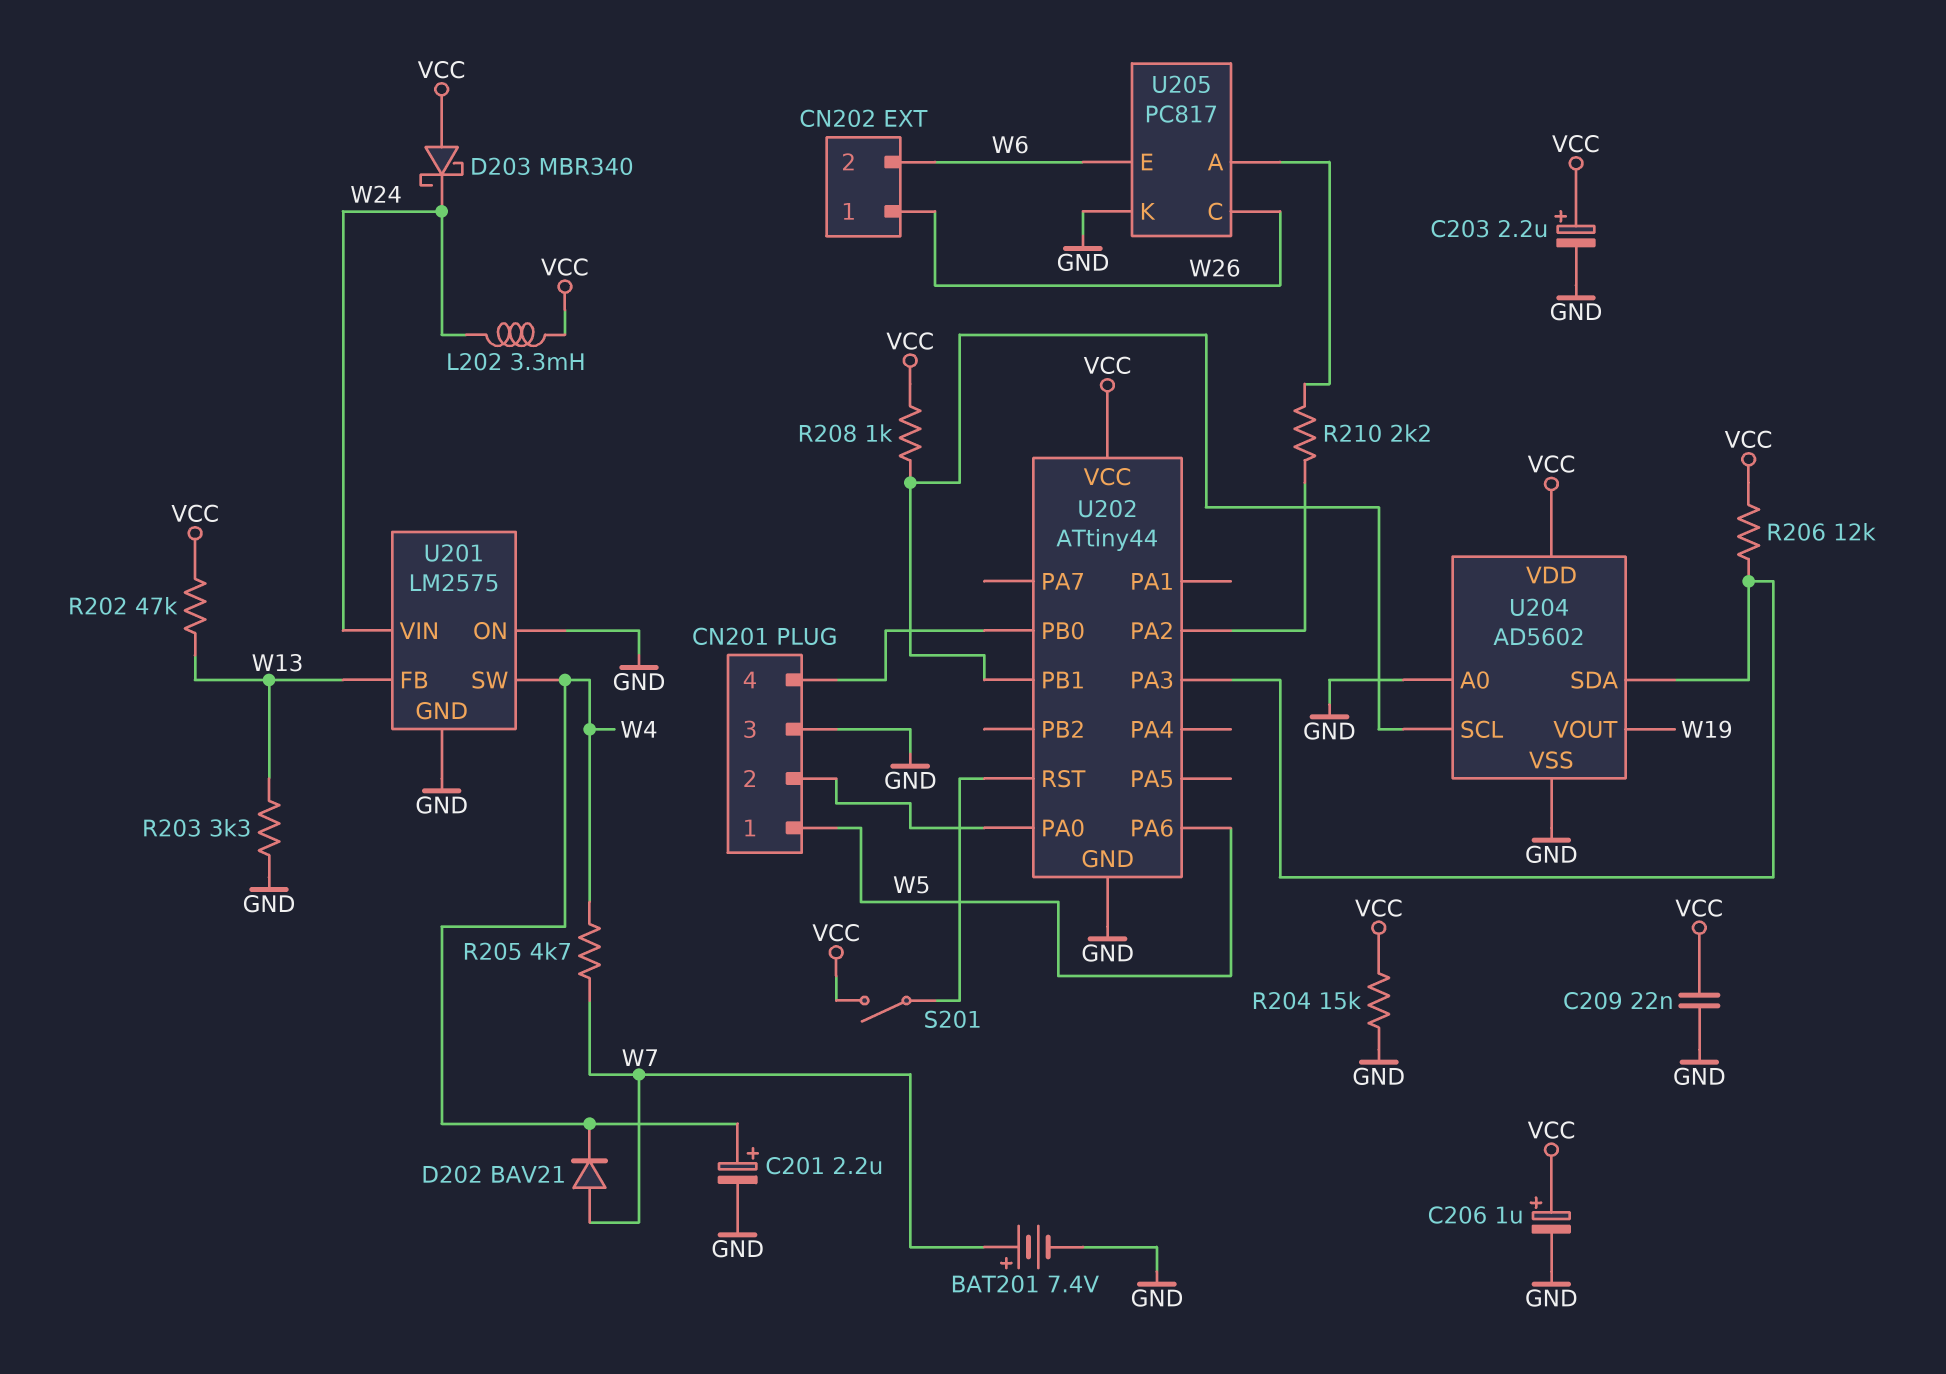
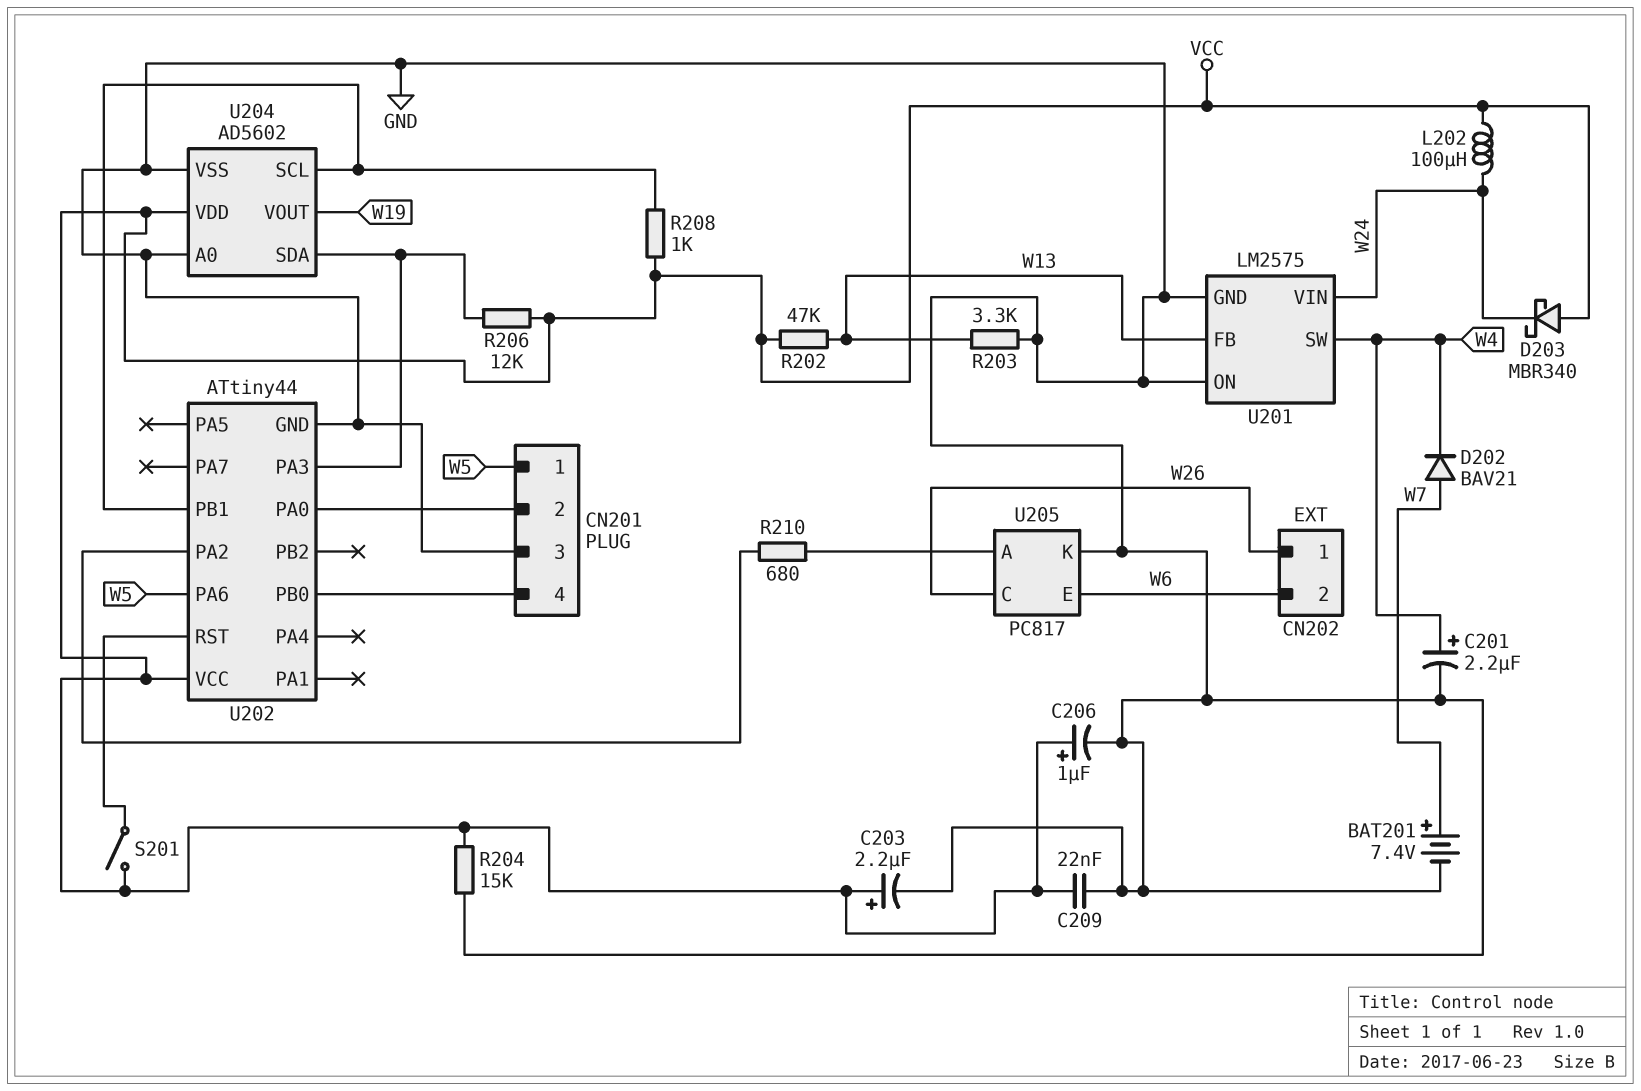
L202: 3.3mH (VCC, W24) -> 100uH (VCC, W24)
R205: 4.7k (W4, W7) -> none
R210: 2.2k (U202/PA2, U205/A) -> 680 (U202/PA2, U205/A)

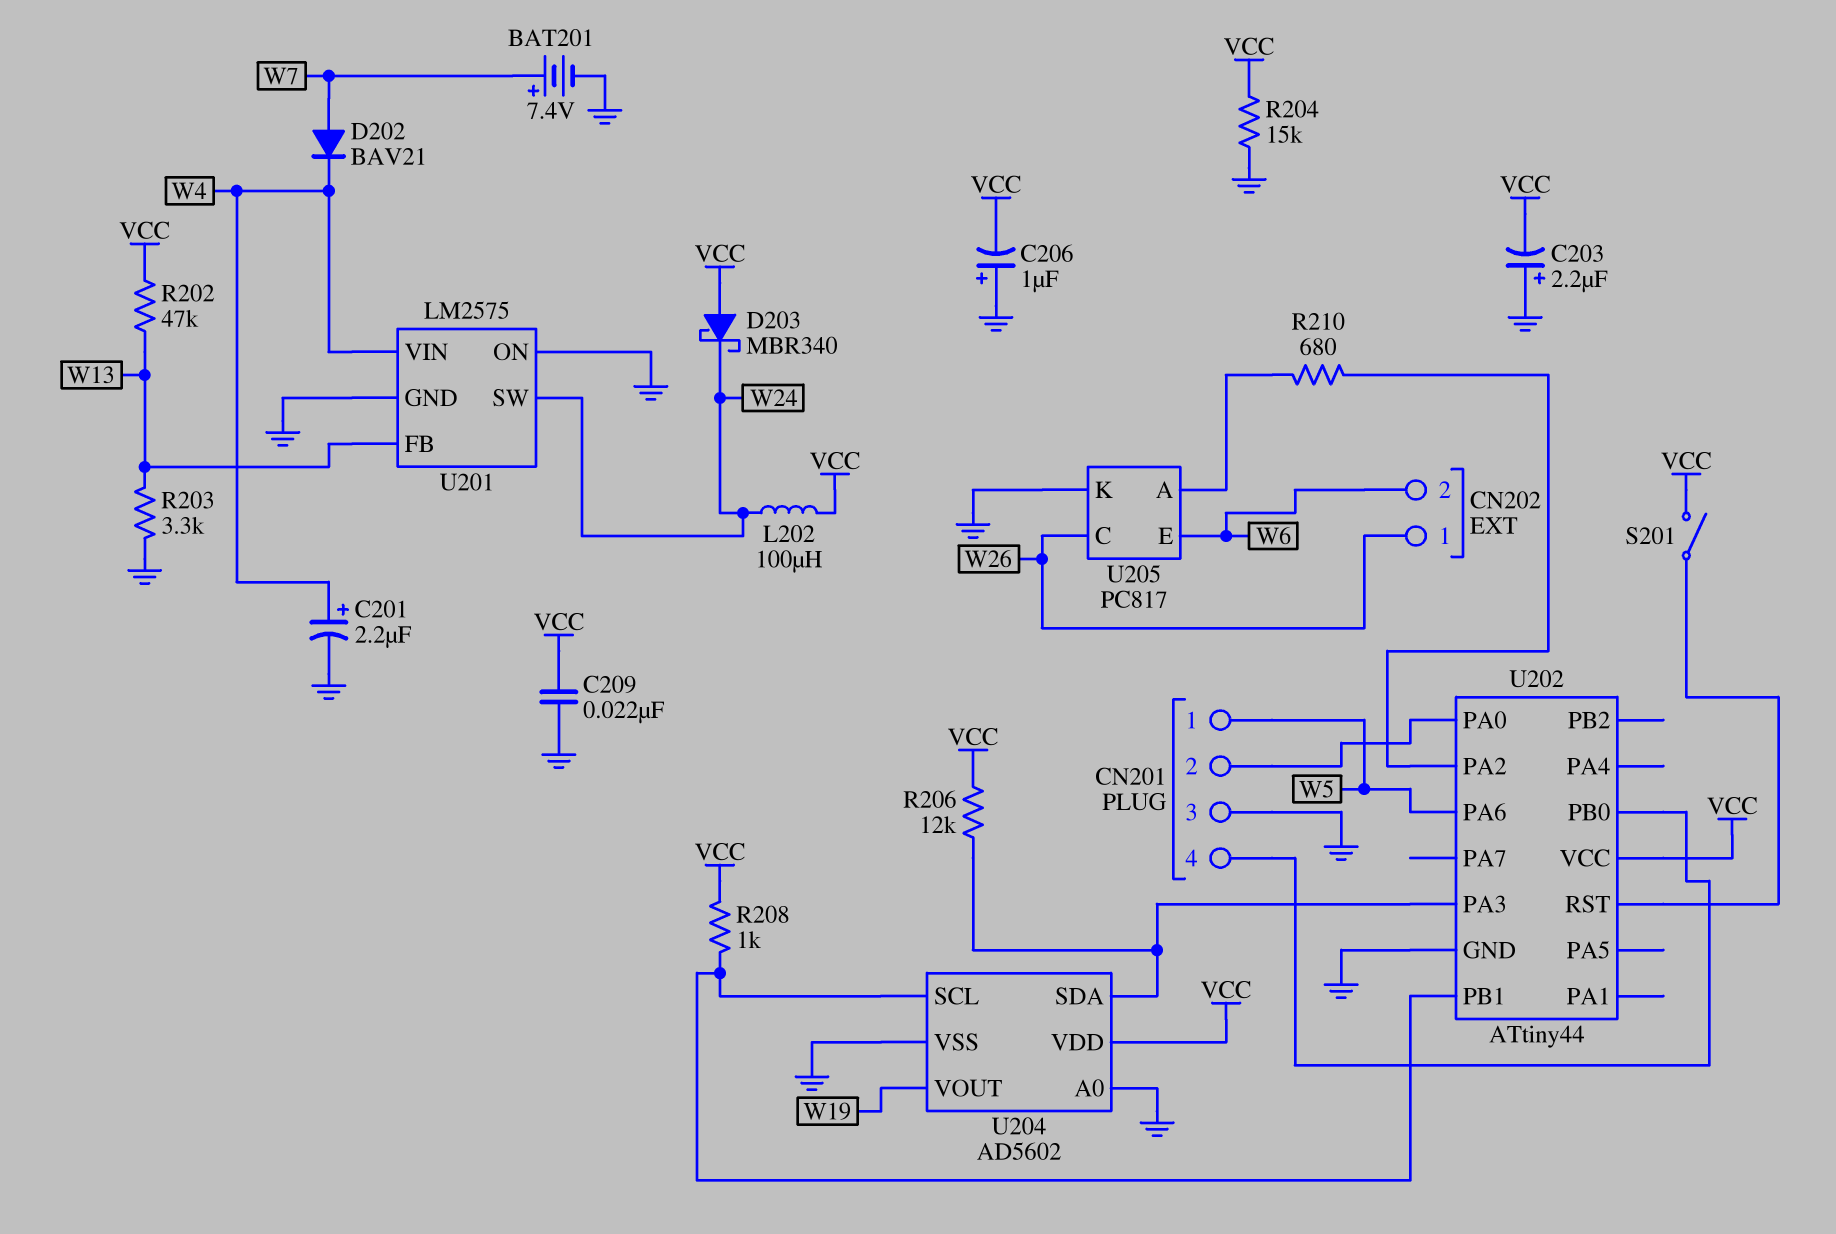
C203: 2.2uF (plus VCC, minus GND) -> 2.2uF (plus GND, minus VCC)
C206: 1uF (plus VCC, minus GND) -> 1uF (plus GND, minus VCC)
U201 pin SW: W4 -> W24
U201 pin VIN: W24 -> W4

